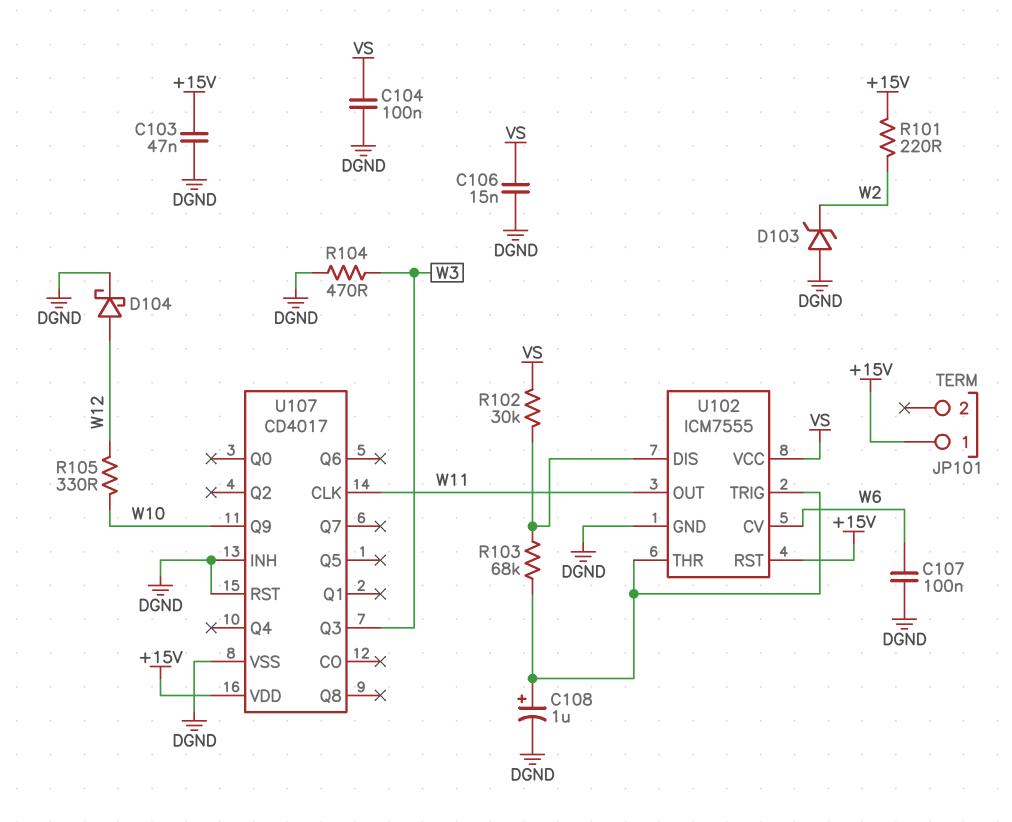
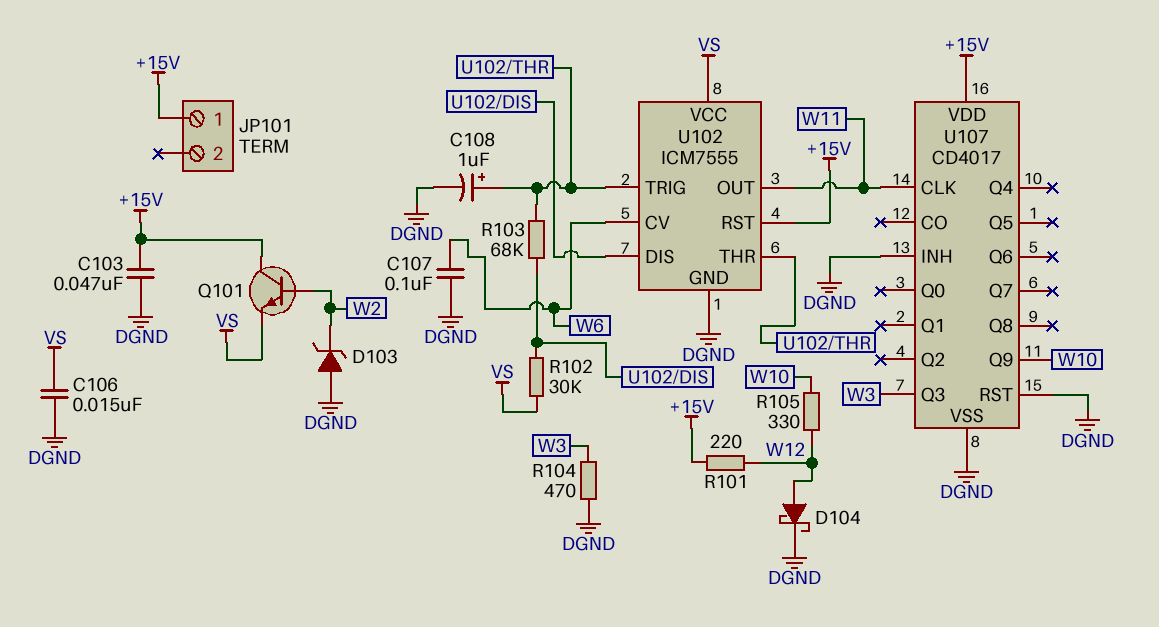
C104: 100nF (DGND, VS) -> none
Q101: none -> NPN (B W2, C +15V, E VS)
R101: 220 (+15V, W2) -> 220 (+15V, W12)

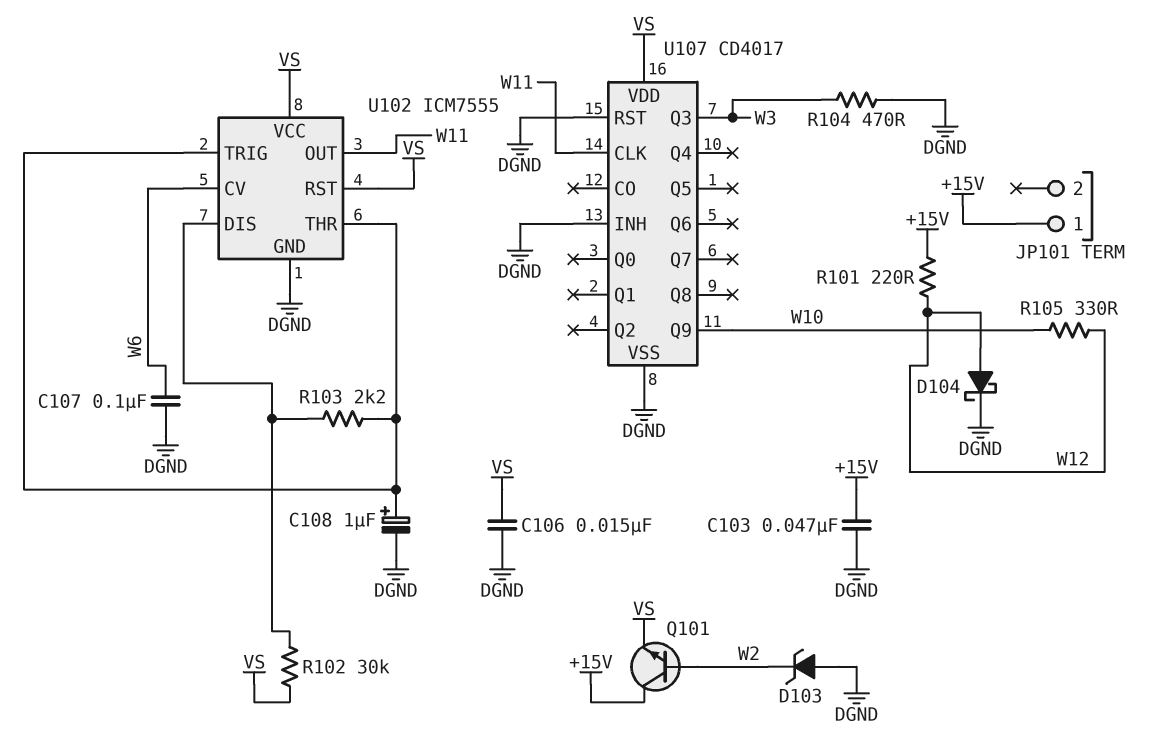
R103: 68k (U102/DIS, U102/THR) -> 2.2k (U102/DIS, U102/THR)
U102 pin RST: +15V -> VS
U107 pin VDD: +15V -> VS

